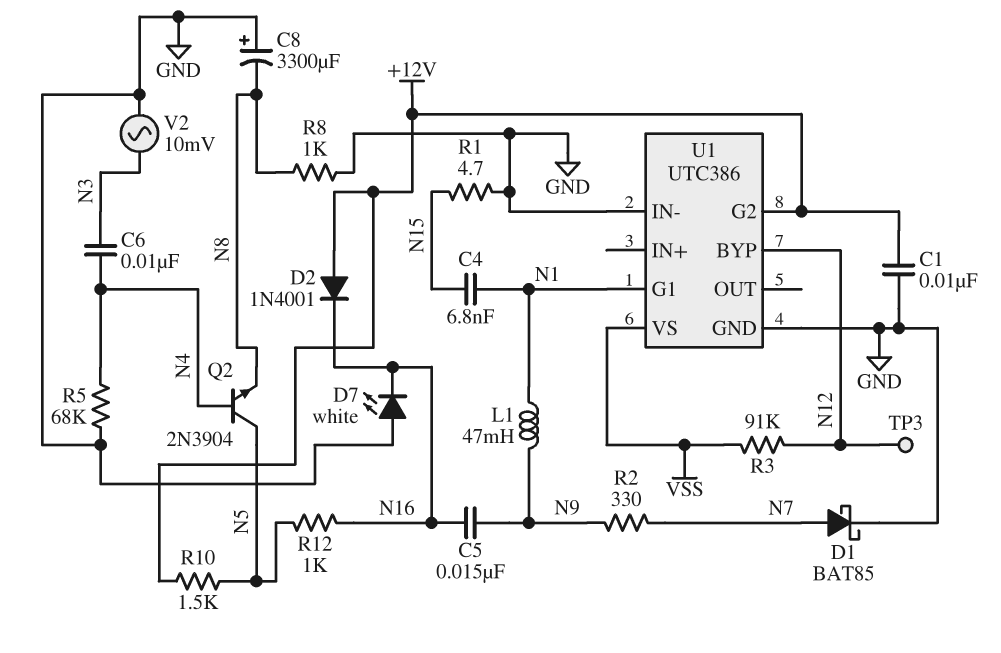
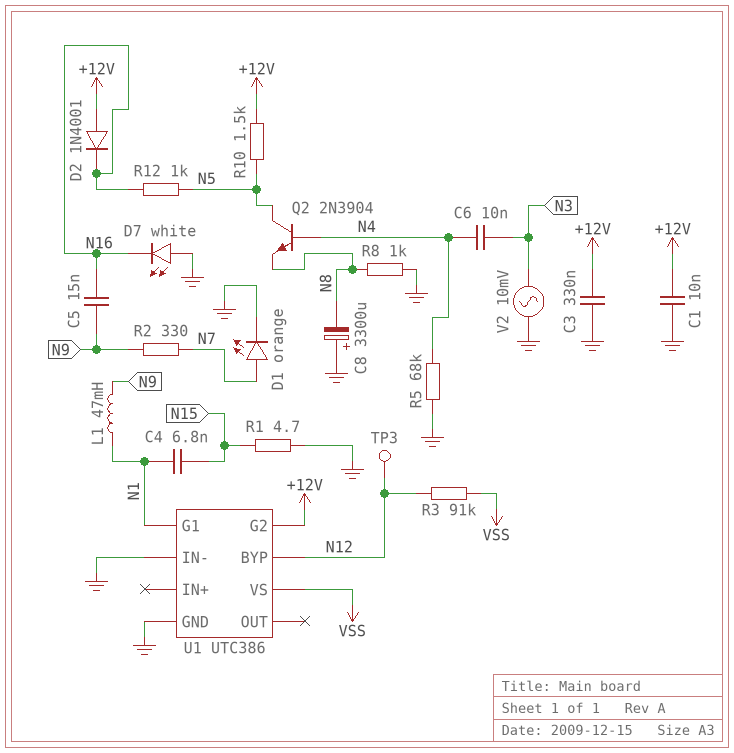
C3: none -> 330nF (+12V, GND)
D1: schottky BAT85 (A N7, K GND) -> LED orange (A N7, K GND)

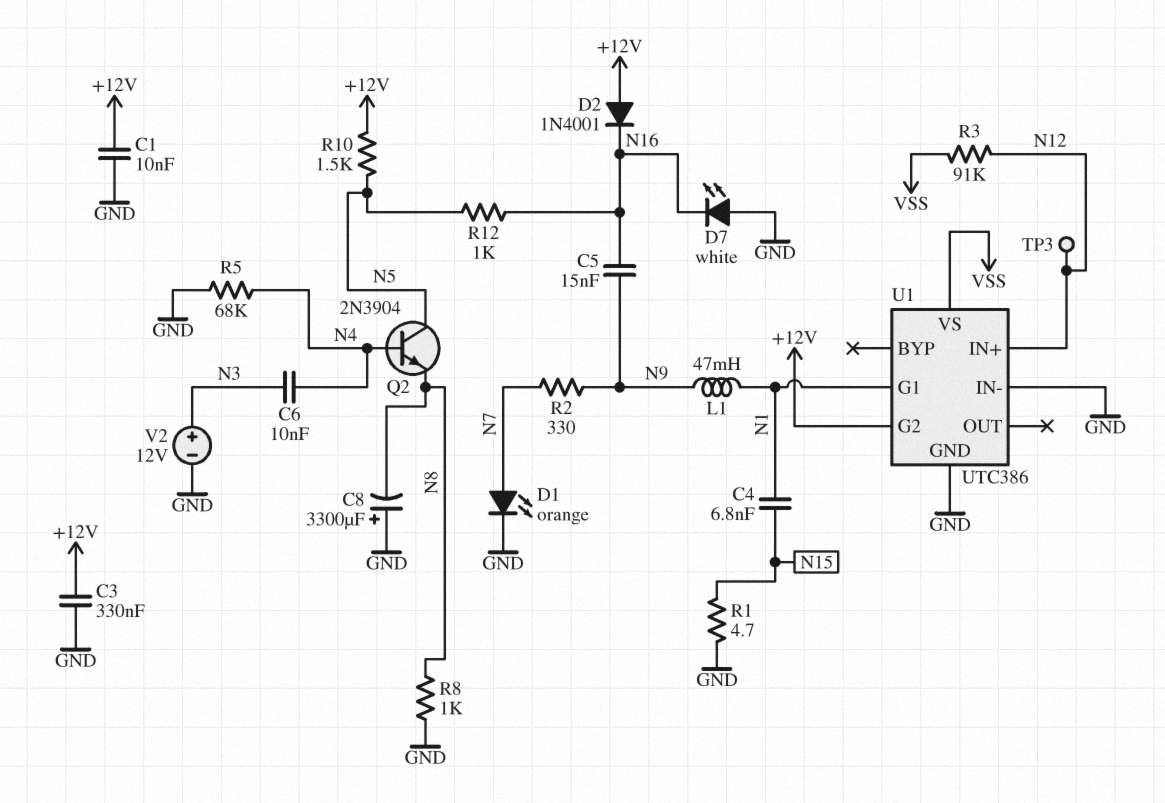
U1 pin BYP: N12 -> none
U1 pin IN+: none -> N12
V2: AC 10mV (GND, N3) -> 12V (plus N3, minus GND)

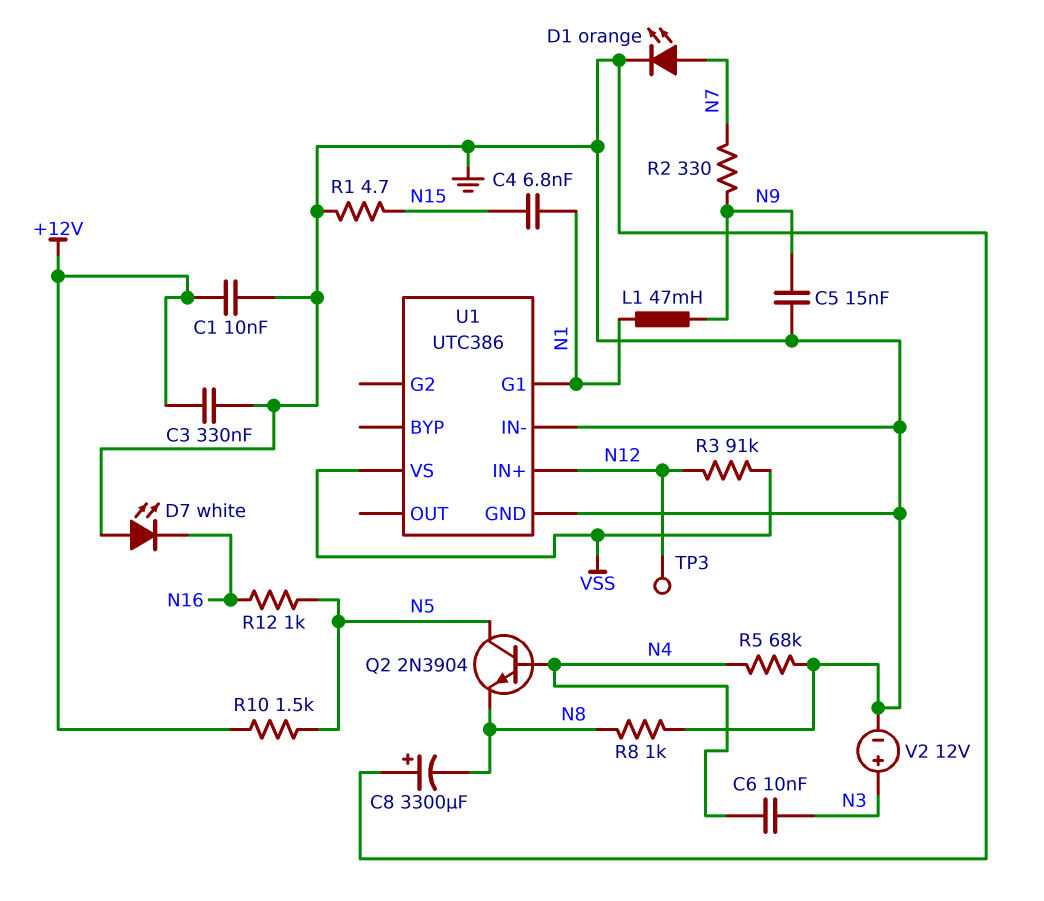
C5: 15nF (N9, N16) -> 15nF (GND, N9)
D2: diode 1N4001 (A +12V, K N16) -> none
U1 pin G2: +12V -> none

